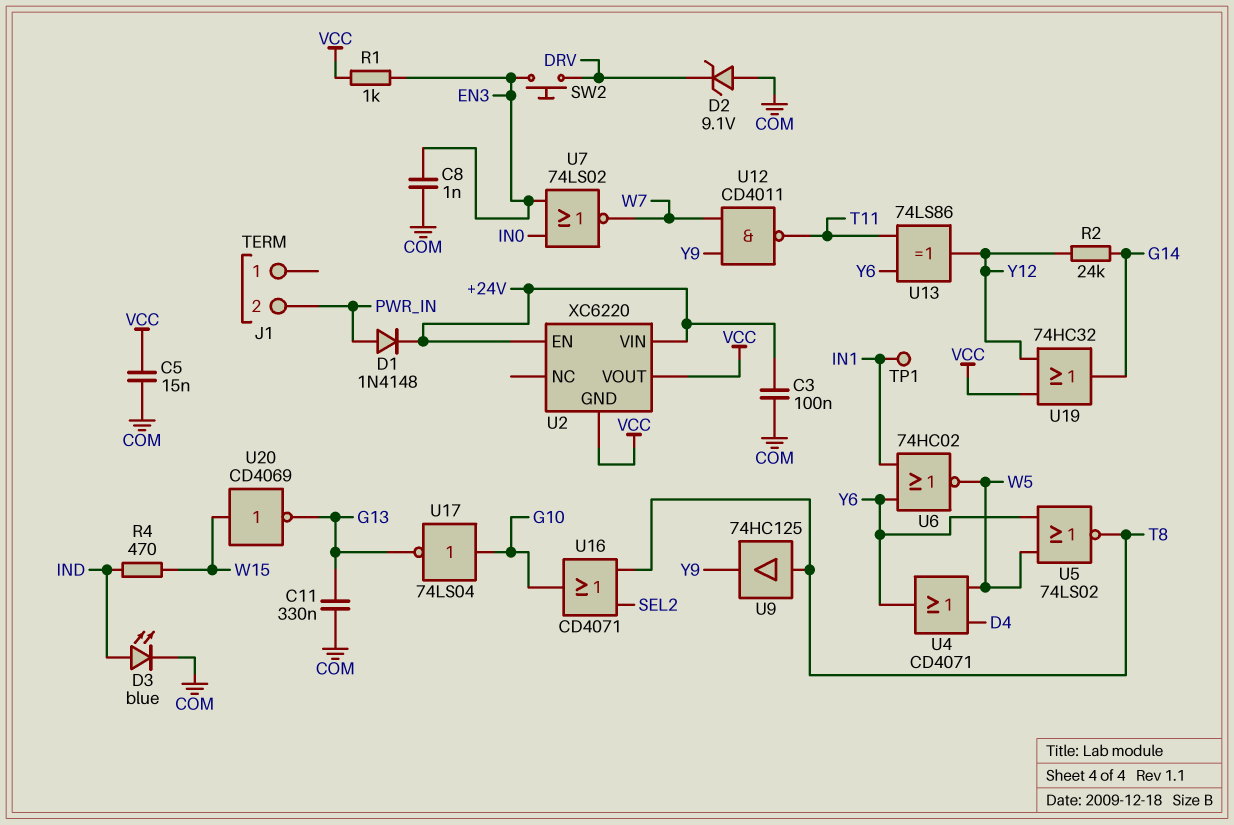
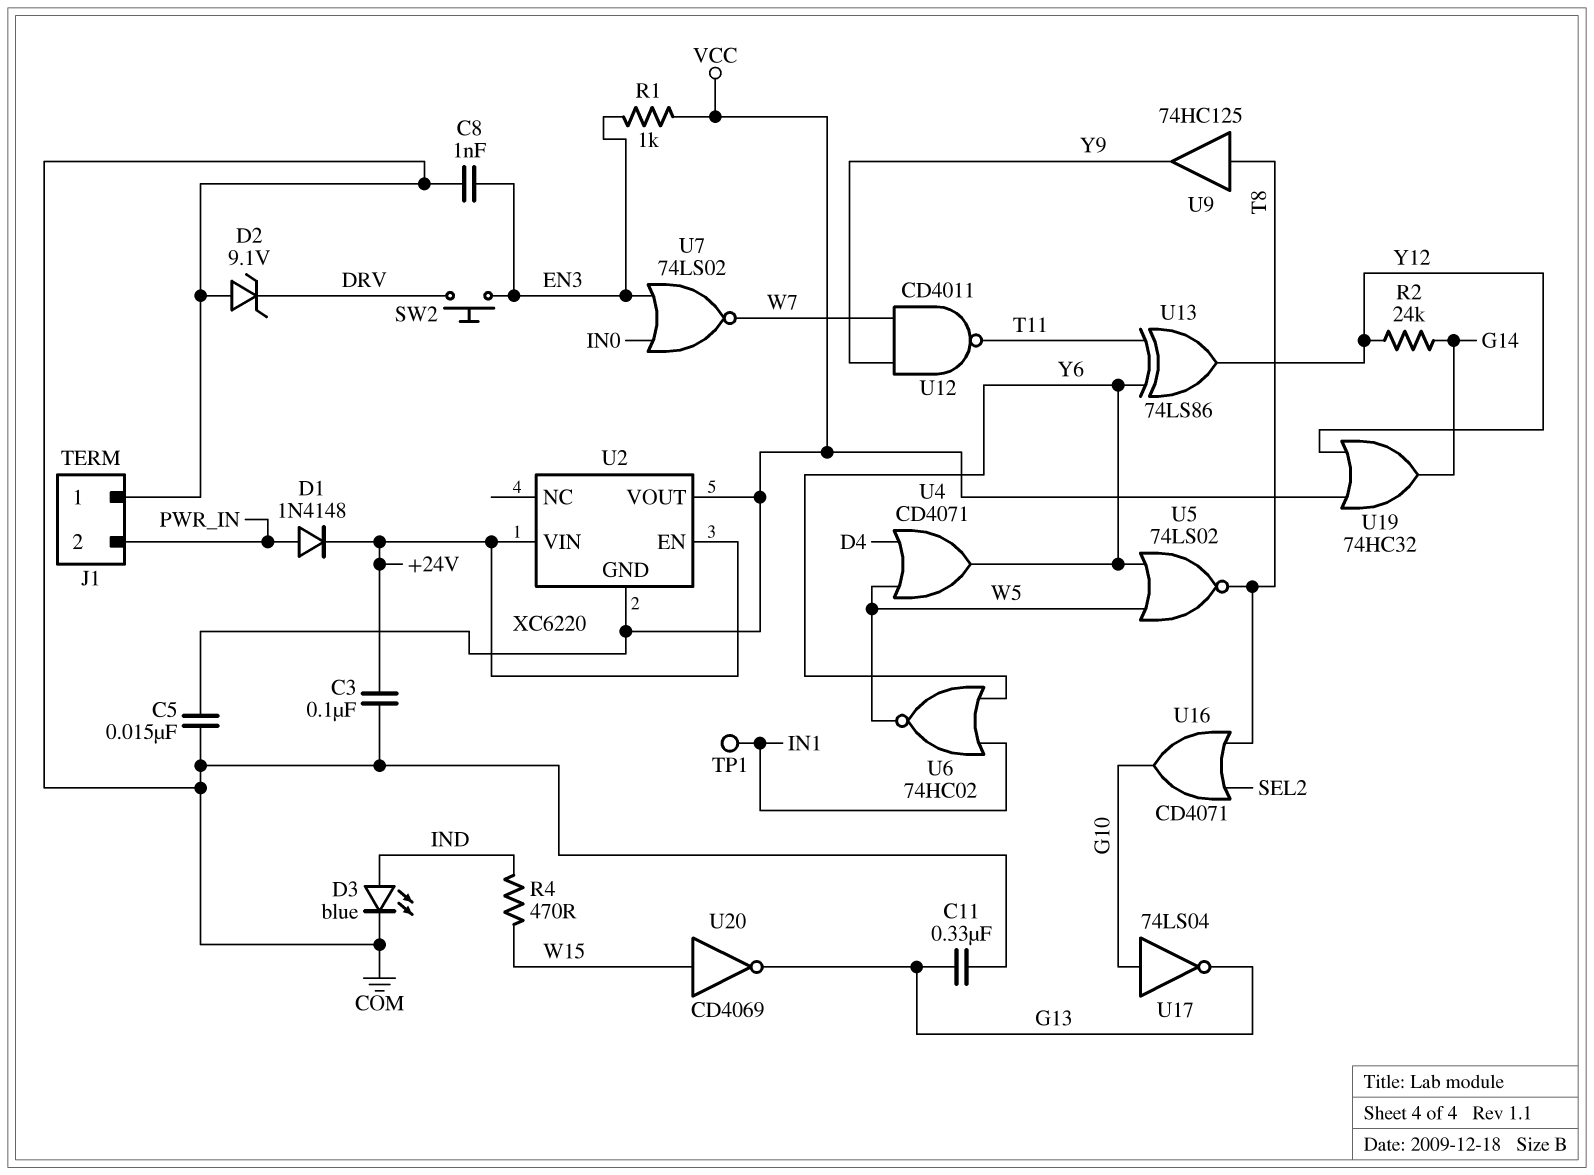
J1 pin 1: none -> COM

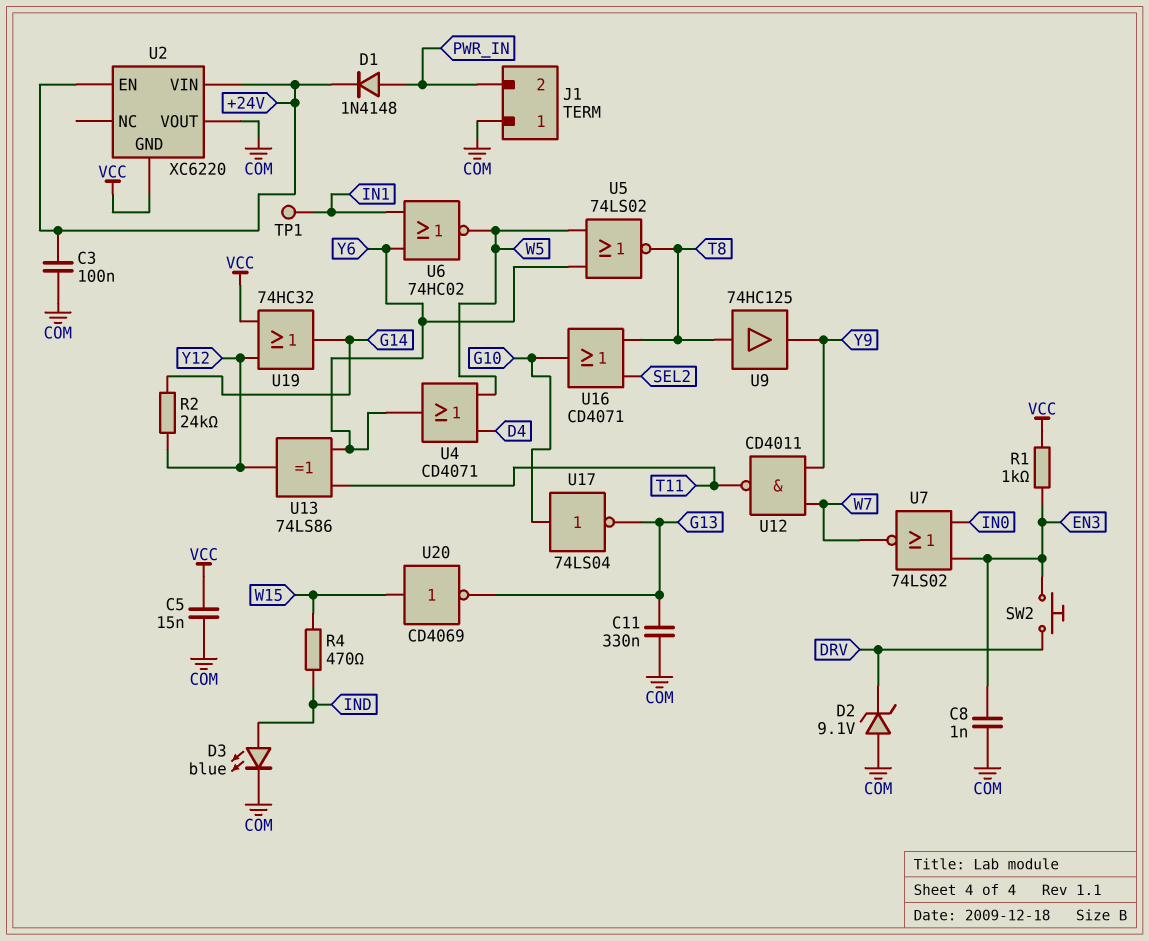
U2 pin VOUT: VCC -> COM

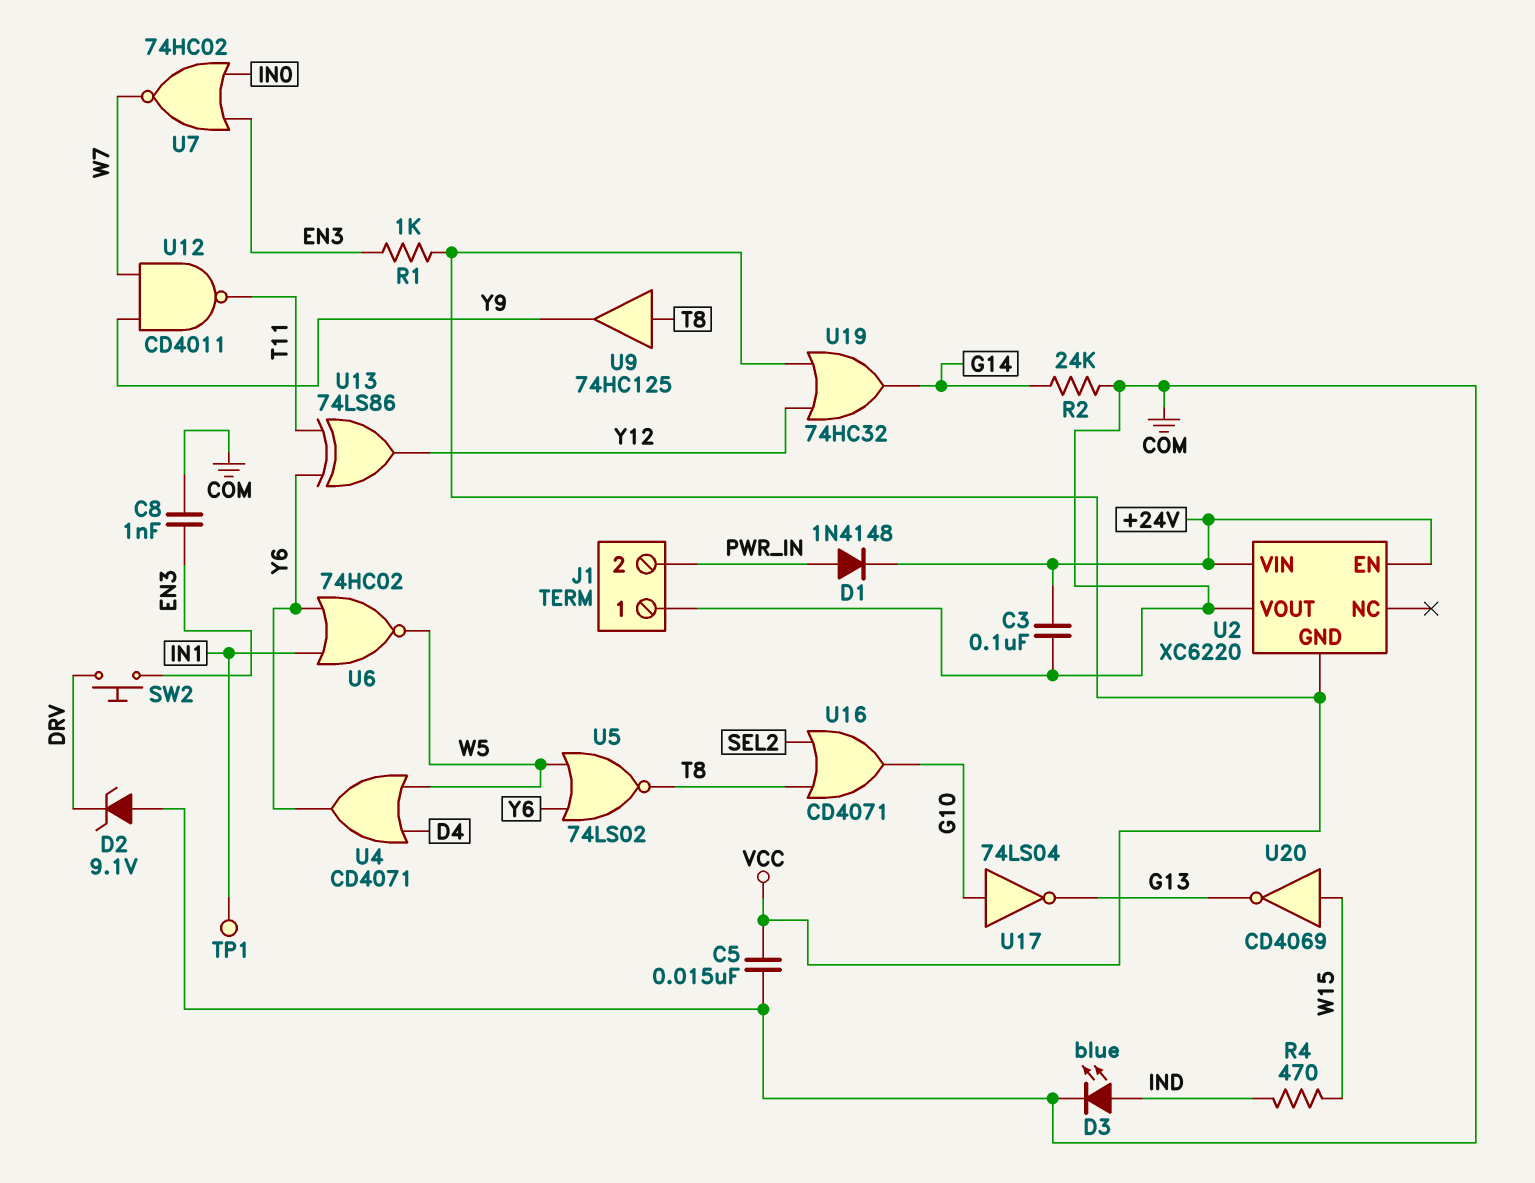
C11: 330nF (COM, G13) -> none
R2: 24k (G14, Y12) -> 24k (COM, G14)
U7: NOR 74LS02 (in EN3, in IN0, out W7) -> NOR 74HC02 (in EN3, in IN0, out W7)

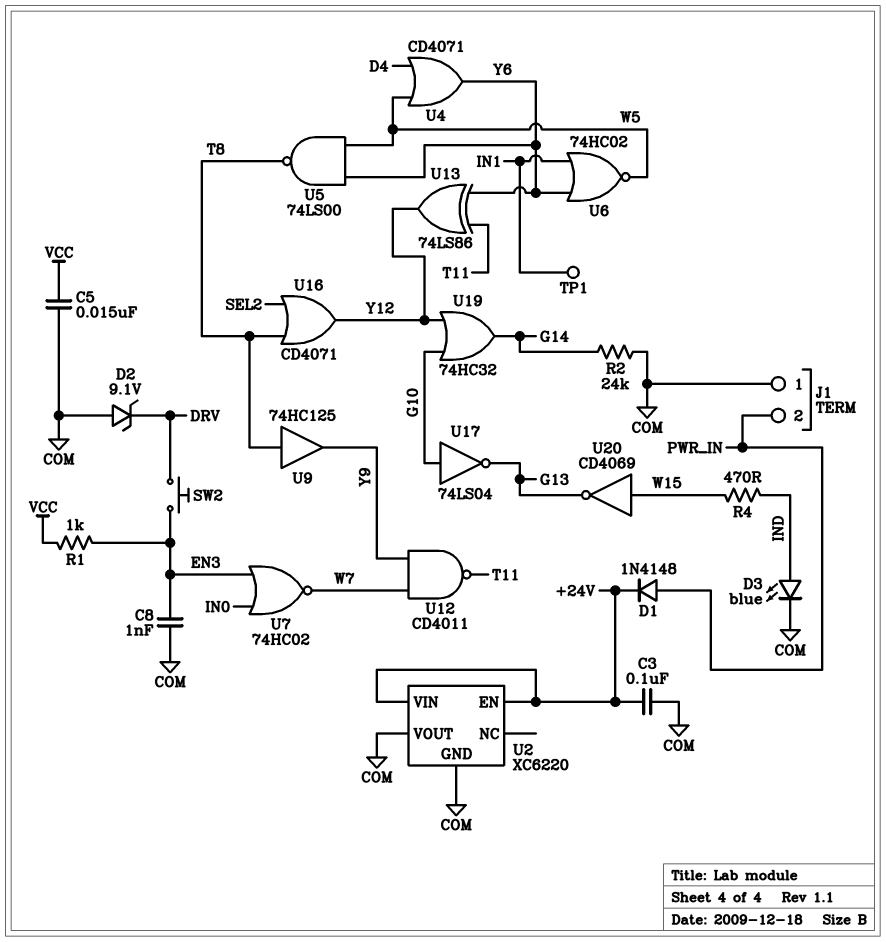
U2 pin GND: VCC -> COM
U5: NOR 74LS02 (in W5, in Y6, out T8) -> NAND 74LS00 (in W5, in Y6, out T8)
U16: OR CD4071 (in SEL2, in T8, out G10) -> OR CD4071 (in SEL2, in T8, out Y12)
U19: OR 74HC32 (in VCC, in Y12, out G14) -> OR 74HC32 (in G10, in Y12, out G14)

